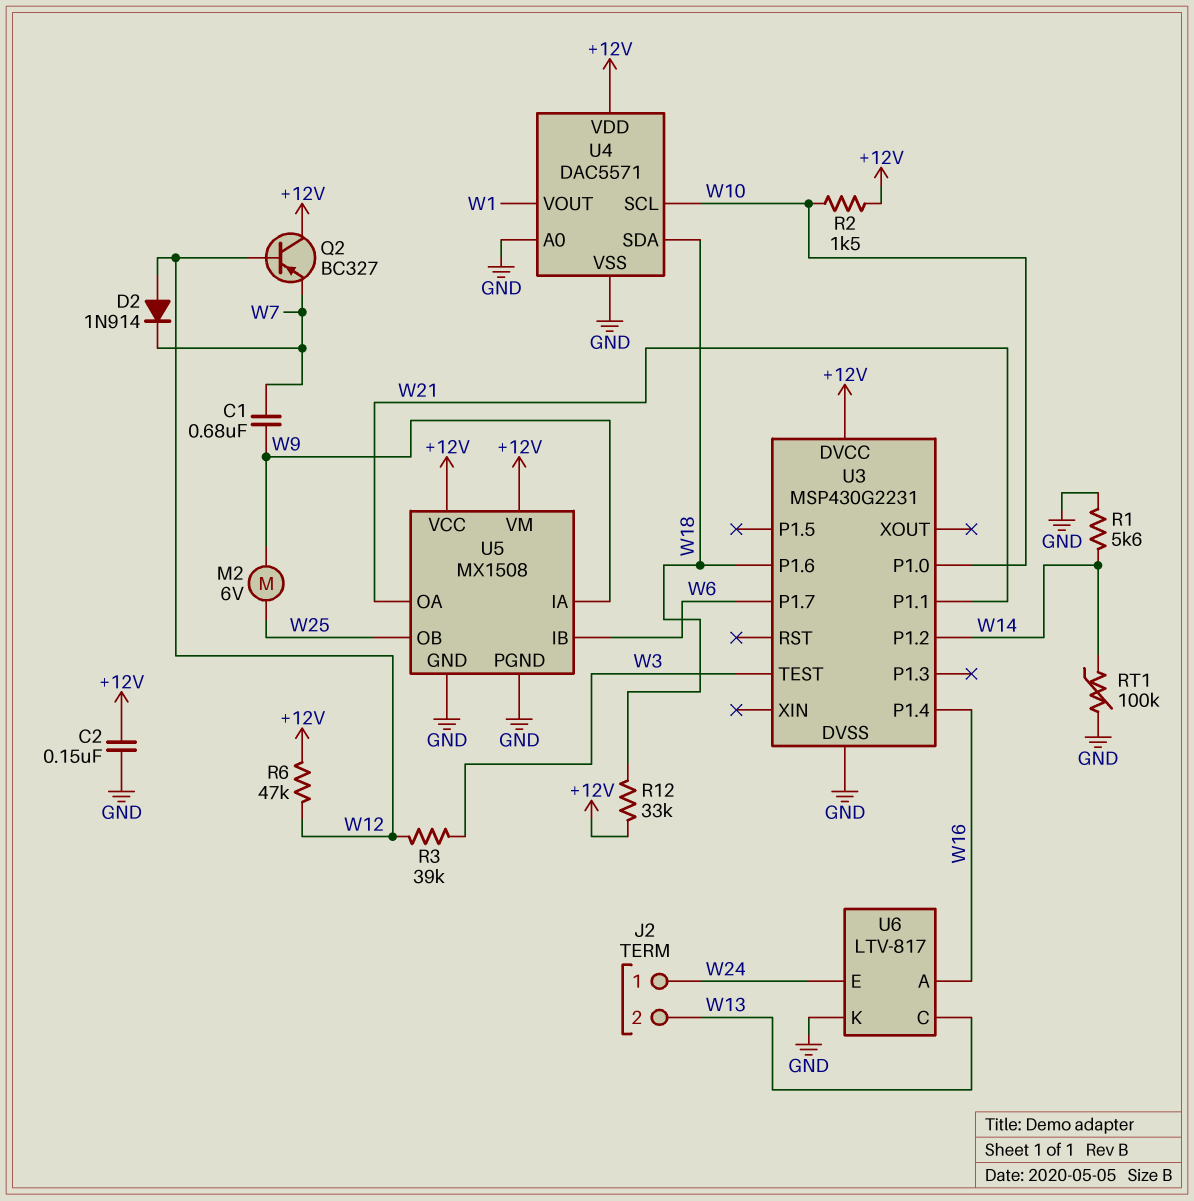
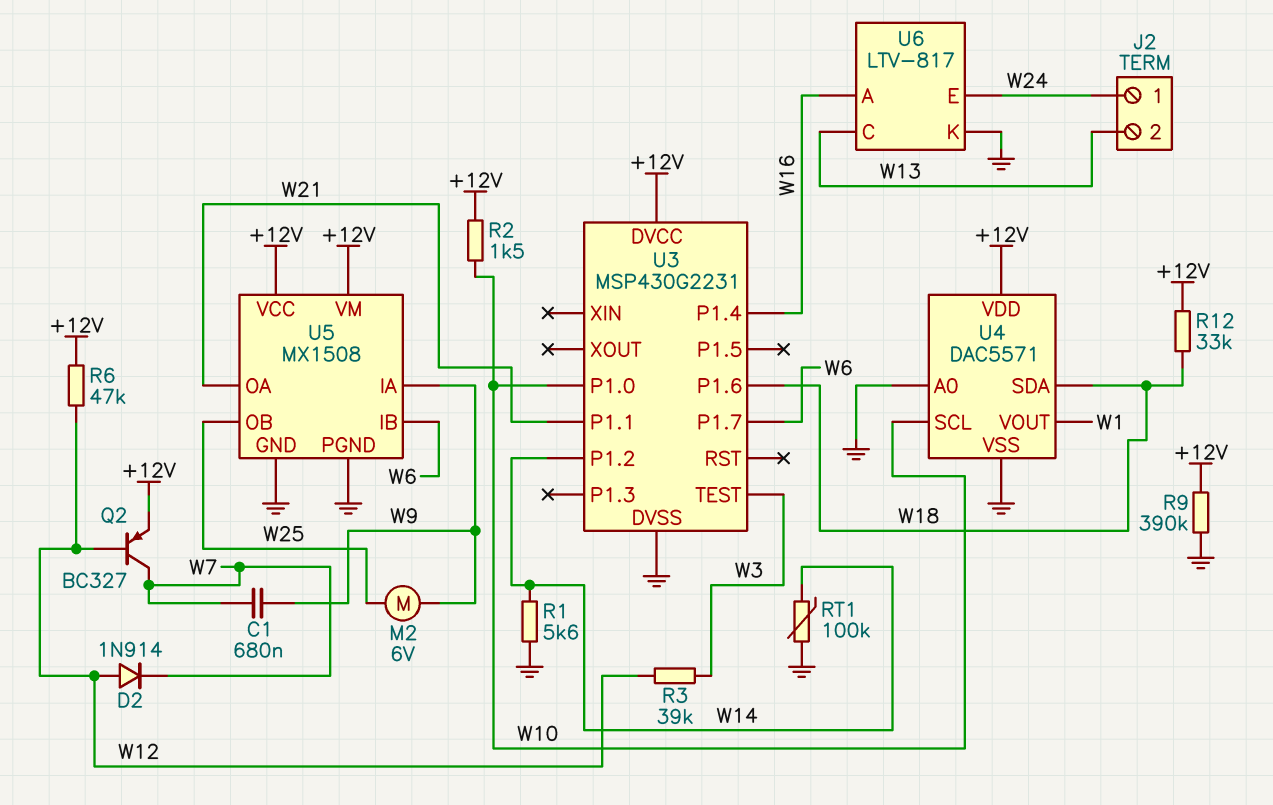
C2: 150nF (+12V, GND) -> none
Q2: PNP BC327 (B W12, C +12V, E W7) -> PNP BC327 (B W12, C W7, E +12V)
R9: none -> 390k (+12V, GND)

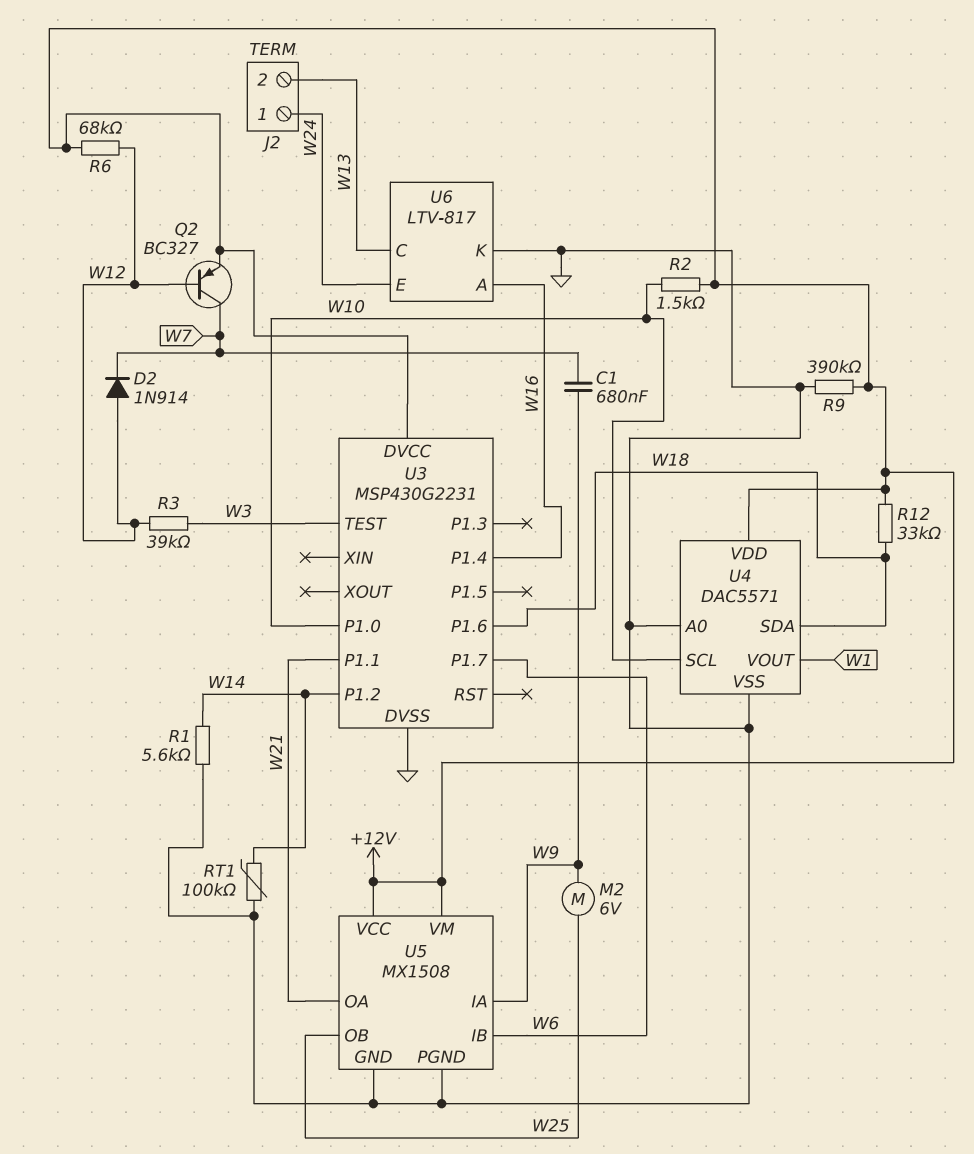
R6: 47k (+12V, W12) -> 68k (+12V, W12)

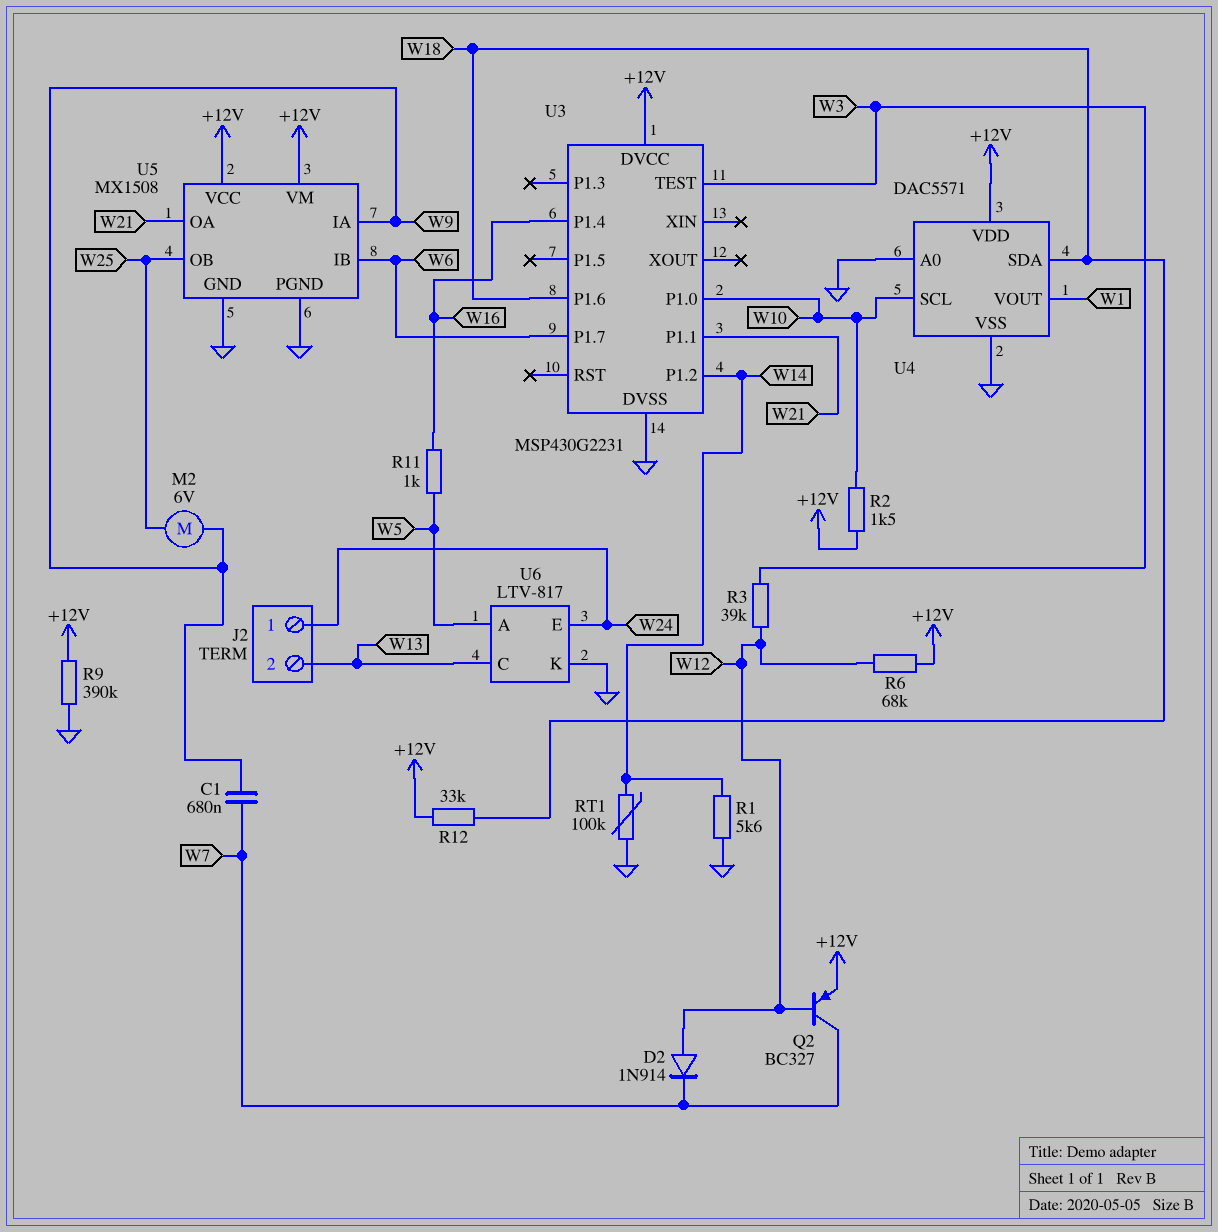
R11: none -> 1k (W5, W16)
U6 pin A: W16 -> W5

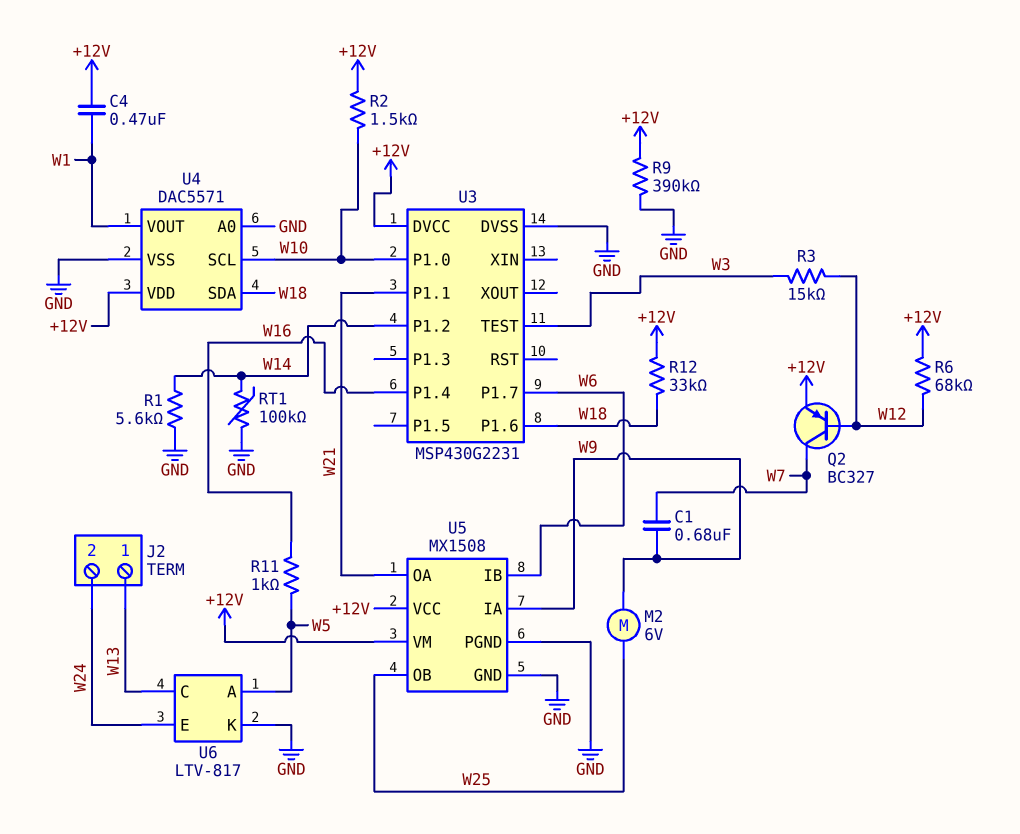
C4: none -> 470nF (+12V, W1)
D2: diode 1N914 (A W12, K W7) -> none
J2 pin 1: W24 -> W13
J2 pin 2: W13 -> W24
R3: 39k (W3, W12) -> 15k (W3, W12)

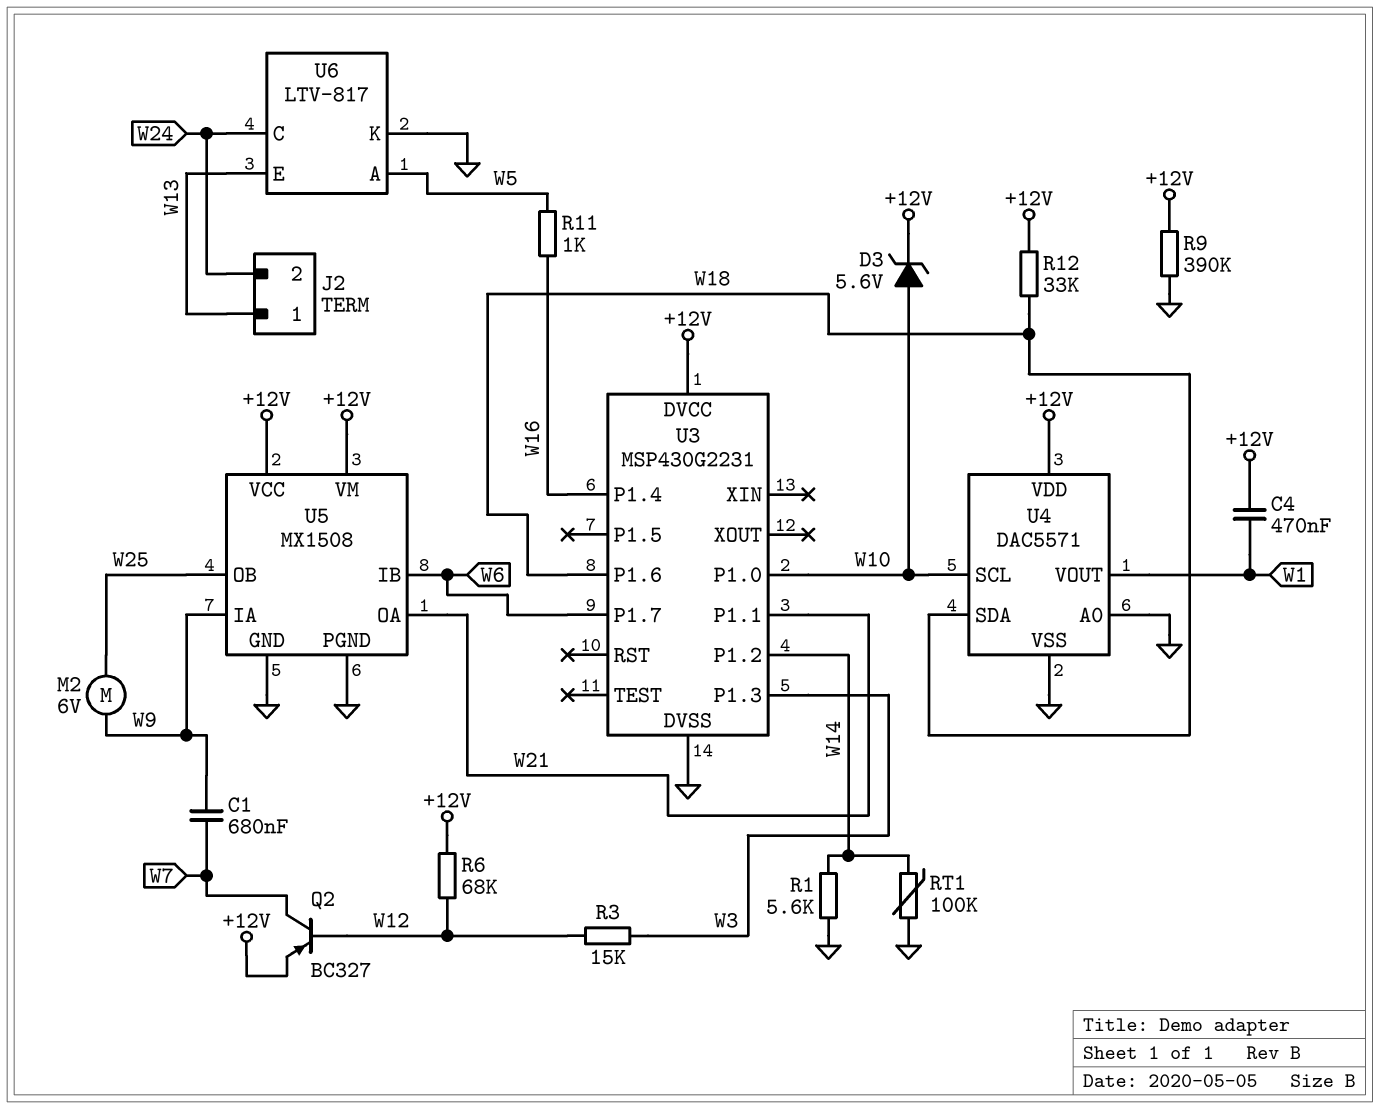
D3: none -> zener 5.6V (A W10, K +12V)
R2: 1.5k (+12V, W10) -> none
U3 pin P1.3: none -> W3
U3 pin TEST: W3 -> none
U6 pin C: W13 -> W24
U6 pin E: W24 -> W13

